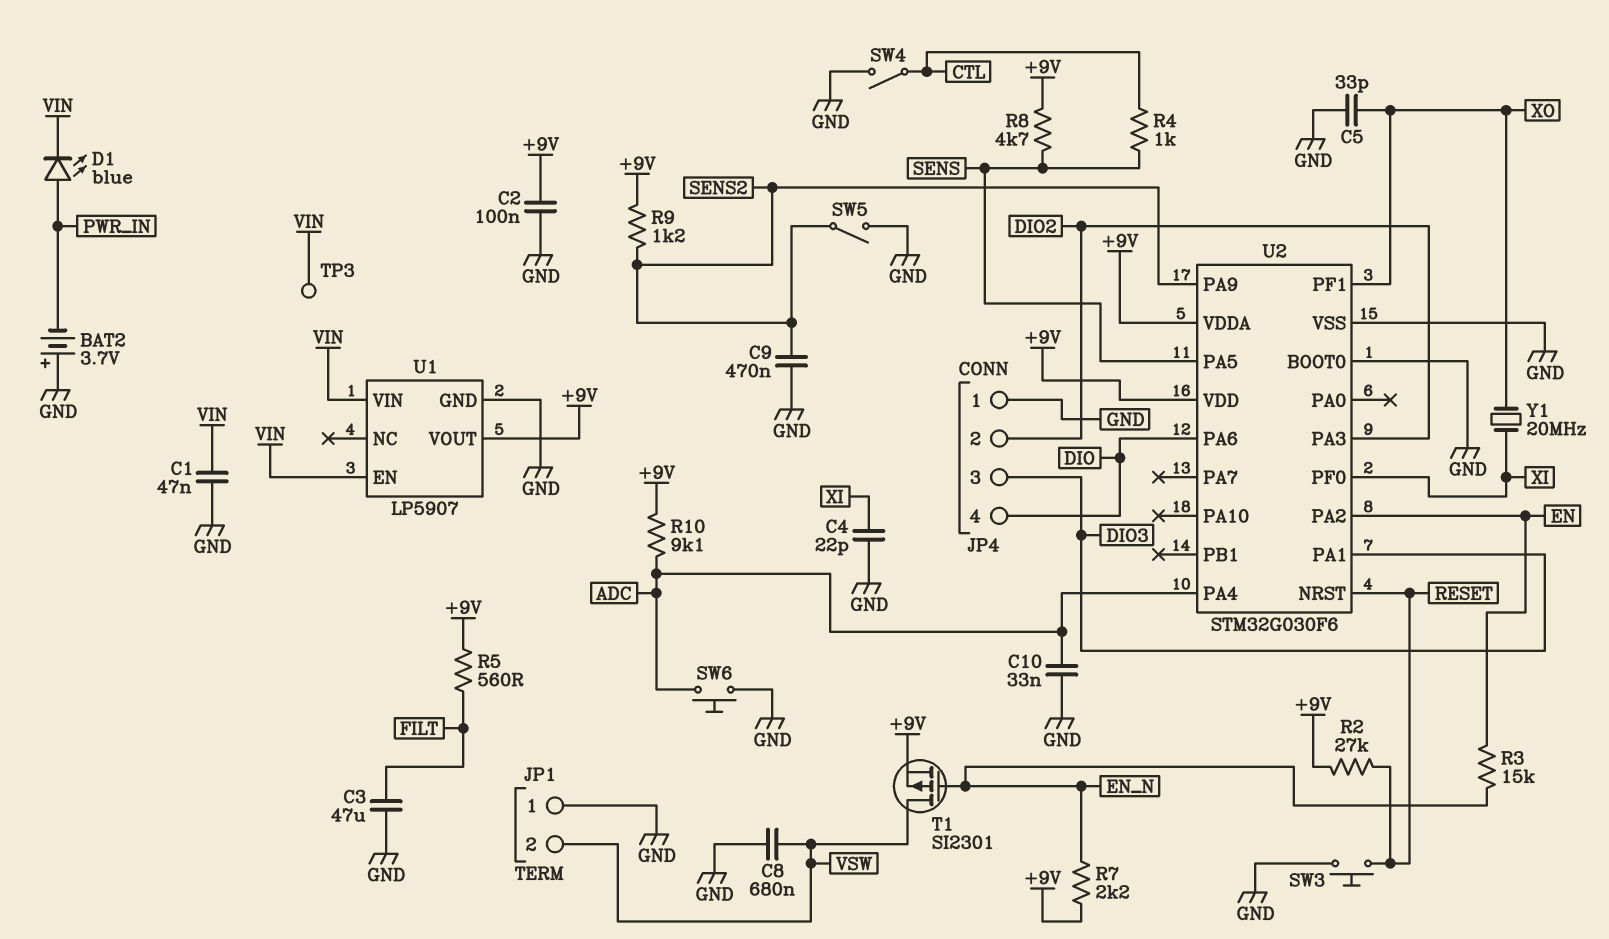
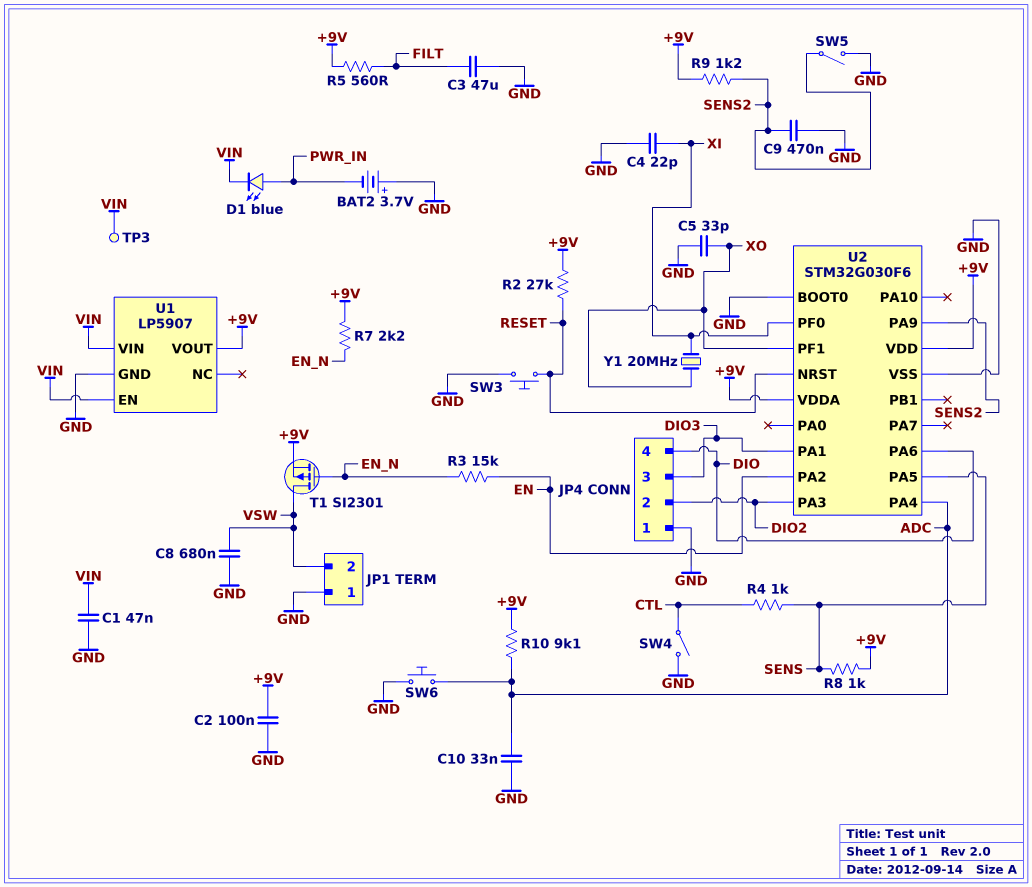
R8: 4.7k (+9V, SENS) -> 1k (+9V, SENS)

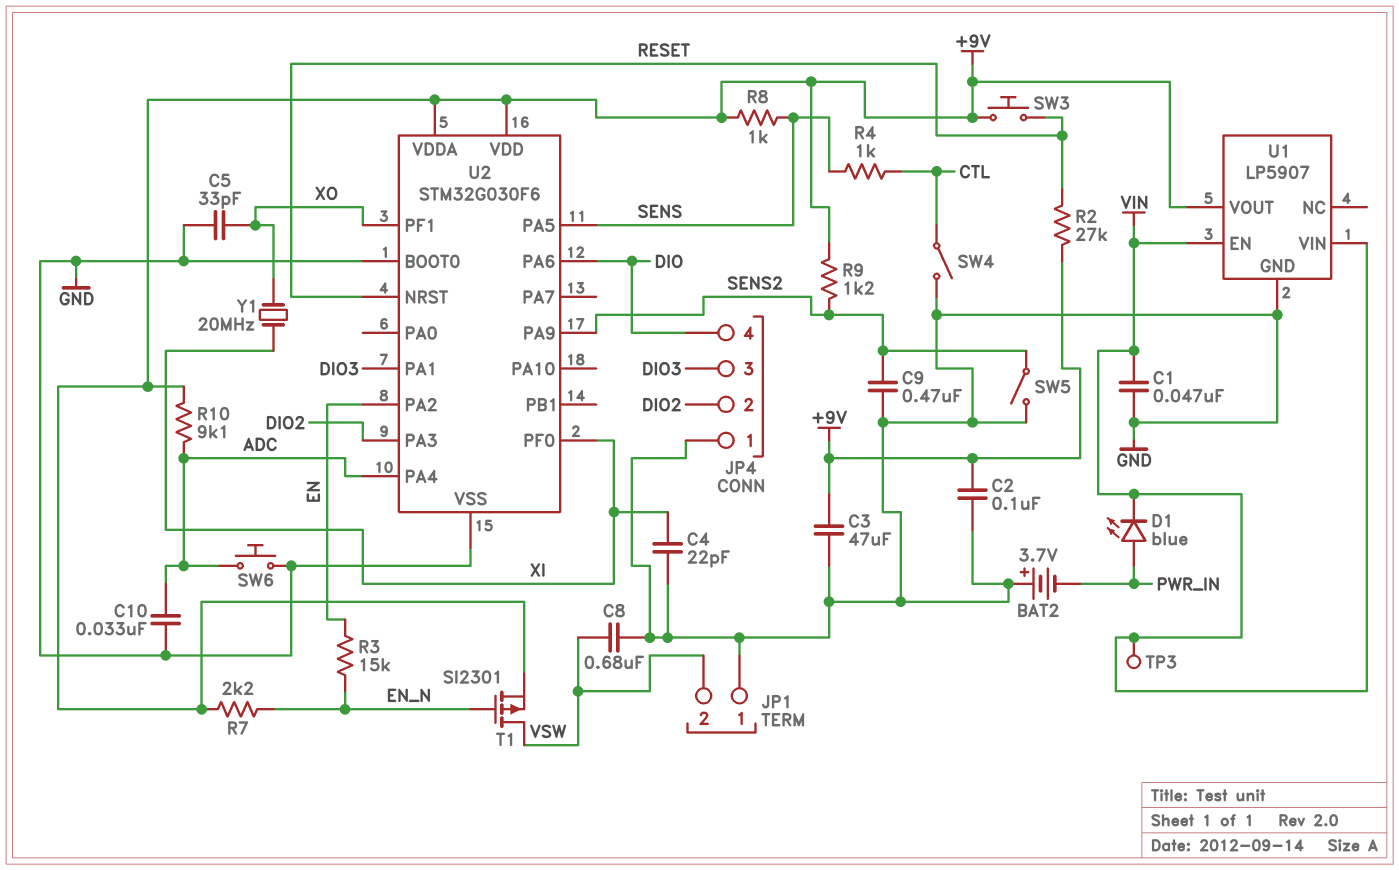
C3: 47uF (FILT, GND) -> 47uF (+9V, GND)
R5: 560 (+9V, FILT) -> none
SW3: button (GND, RESET) -> button (+9V, RESET)

